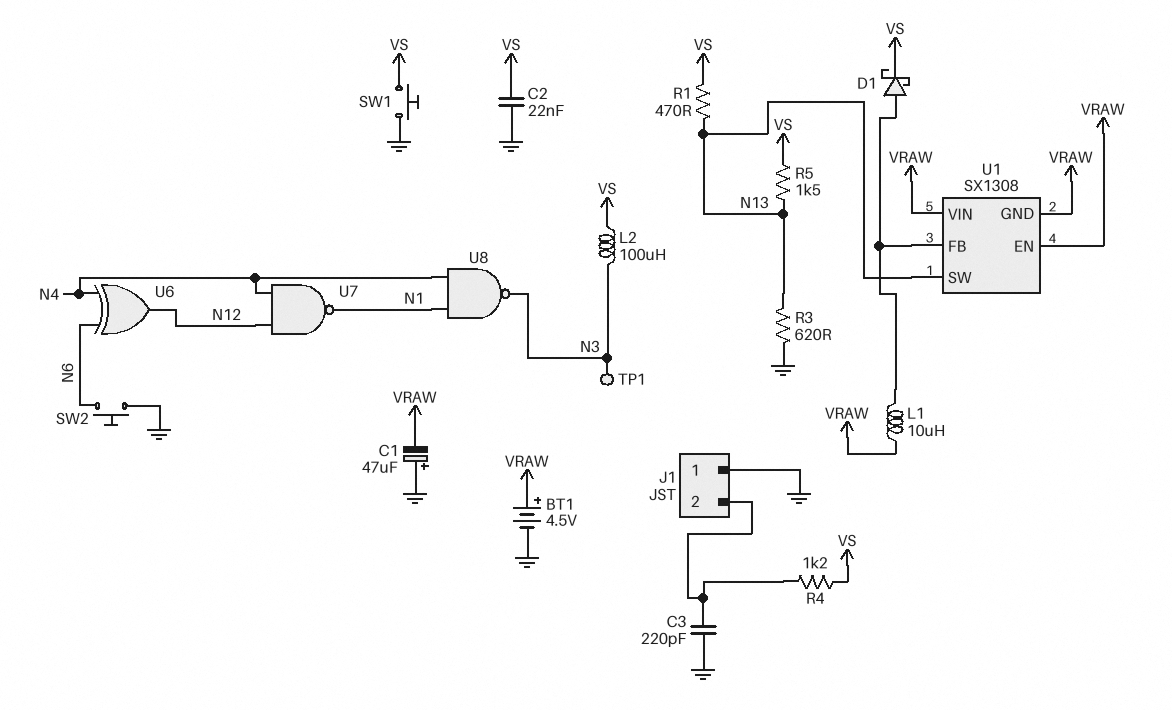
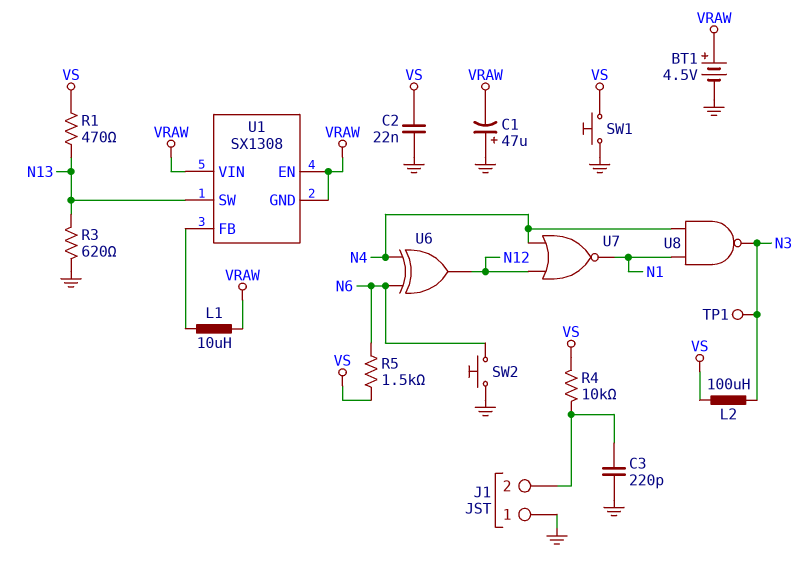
D1: schottky (A U1/FB, K VS) -> none
R4: 1.2k (J1/2, VS) -> 10k (J1/2, VS)
R5: 1.5k (N13, VS) -> 1.5k (N6, VS)
U7: NAND (in N4, in N12, out N1) -> NOR (in N4, in N12, out N1)

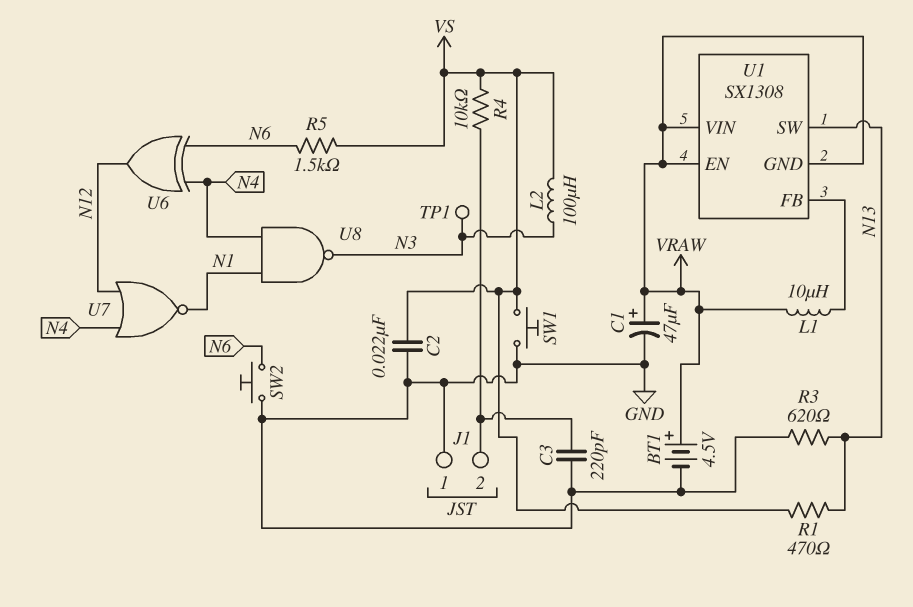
C1: 47uF (plus GND, minus VRAW) -> 47uF (plus VRAW, minus GND)

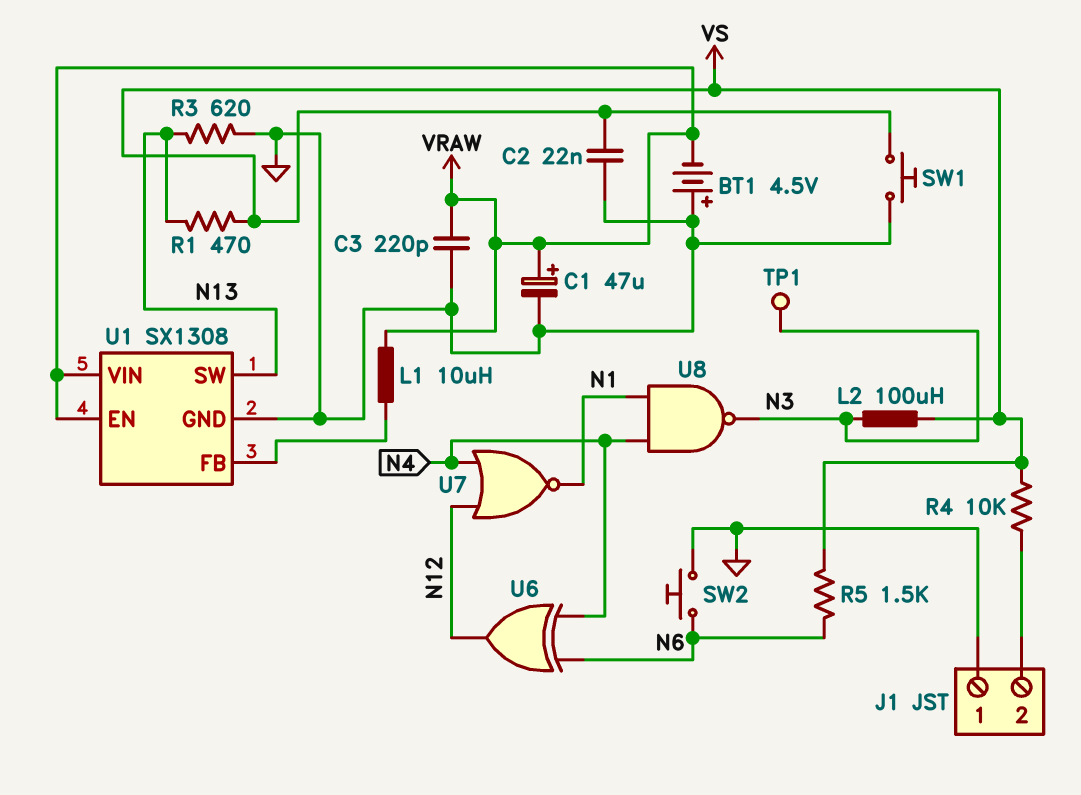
BT1: 4.5V (plus VRAW, minus GND) -> 4.5V (plus GND, minus VRAW)
C3: 220pF (GND, J1/2) -> 220pF (GND, VRAW)
U1 pin GND: VRAW -> GND

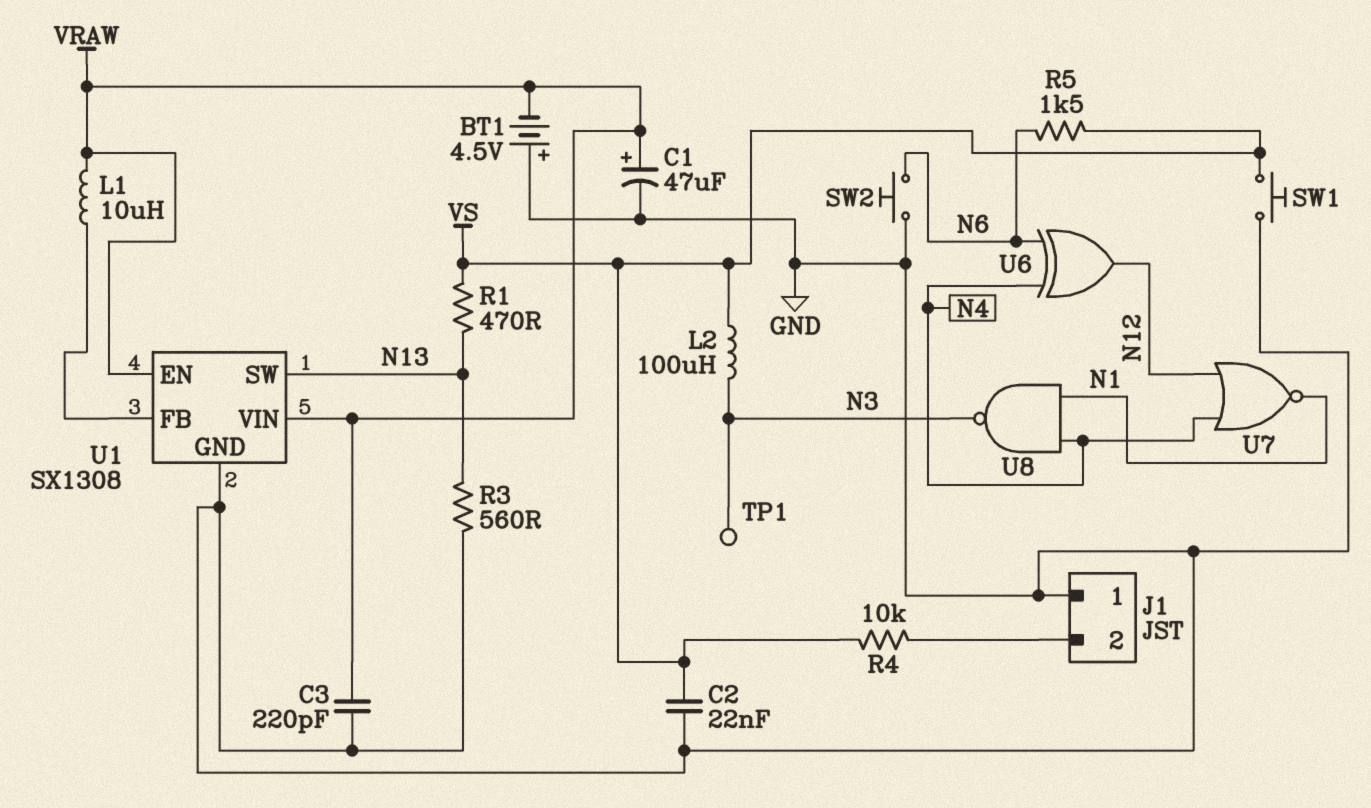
R3: 620 (GND, N13) -> 560 (GND, N13)

